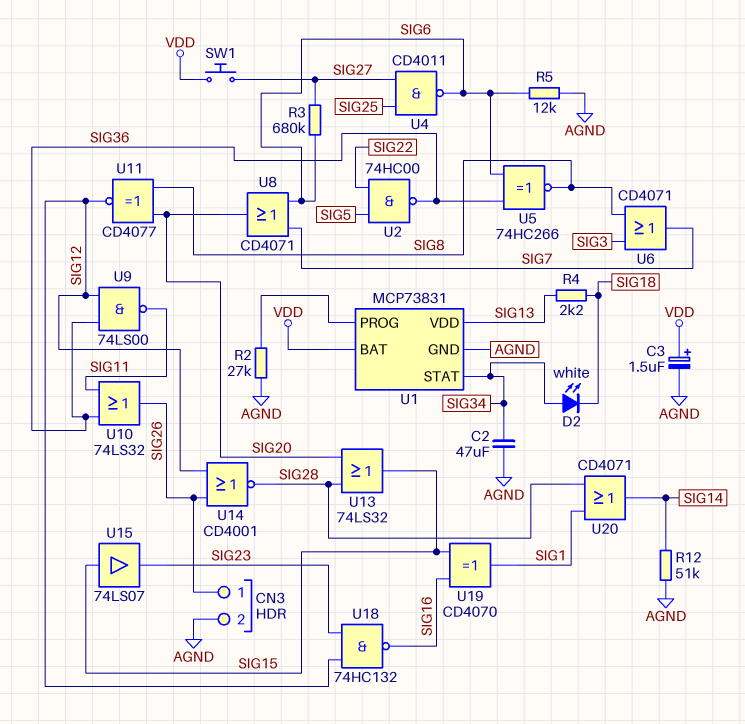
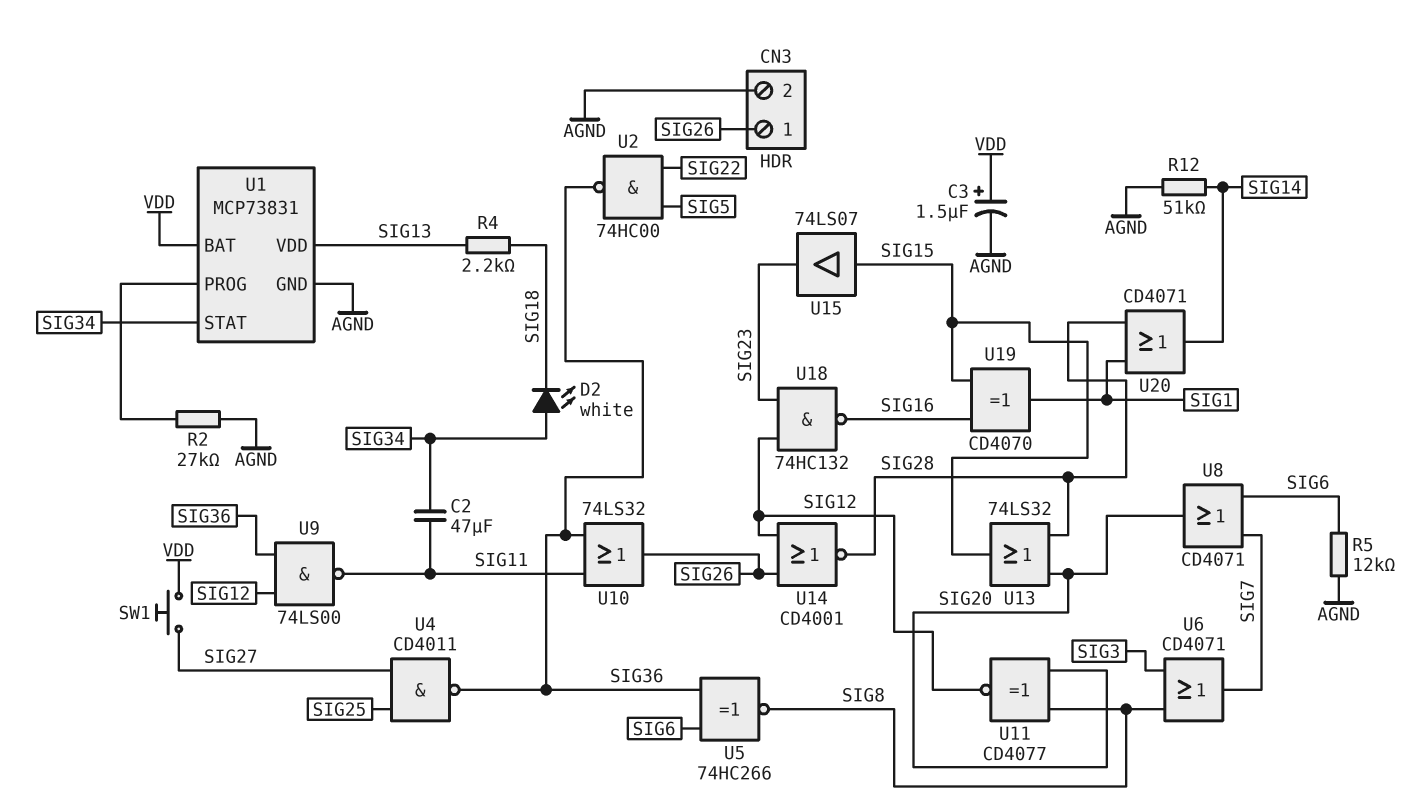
C2: 47uF (AGND, SIG34) -> 47uF (SIG11, SIG34)
R3: 680k (SIG6, SIG27) -> none
U4: NAND CD4011 (in SIG25, in SIG27, out SIG6) -> NAND CD4011 (in SIG25, in SIG27, out SIG36)

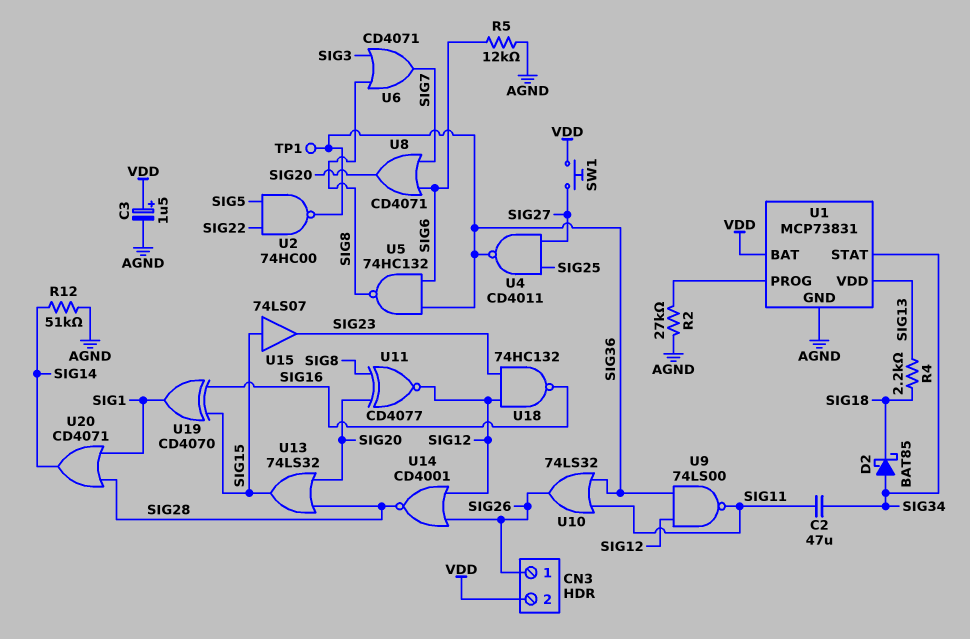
CN3 pin 2: AGND -> VDD
D2: LED white (A SIG34, K SIG18) -> schottky BAT85 (A SIG34, K SIG18)
TP1: none -> test point (SIG36)
U5: XNOR 74HC266 (in SIG6, in SIG36, out SIG8) -> NAND 74HC132 (in SIG6, in SIG36, out SIG8)

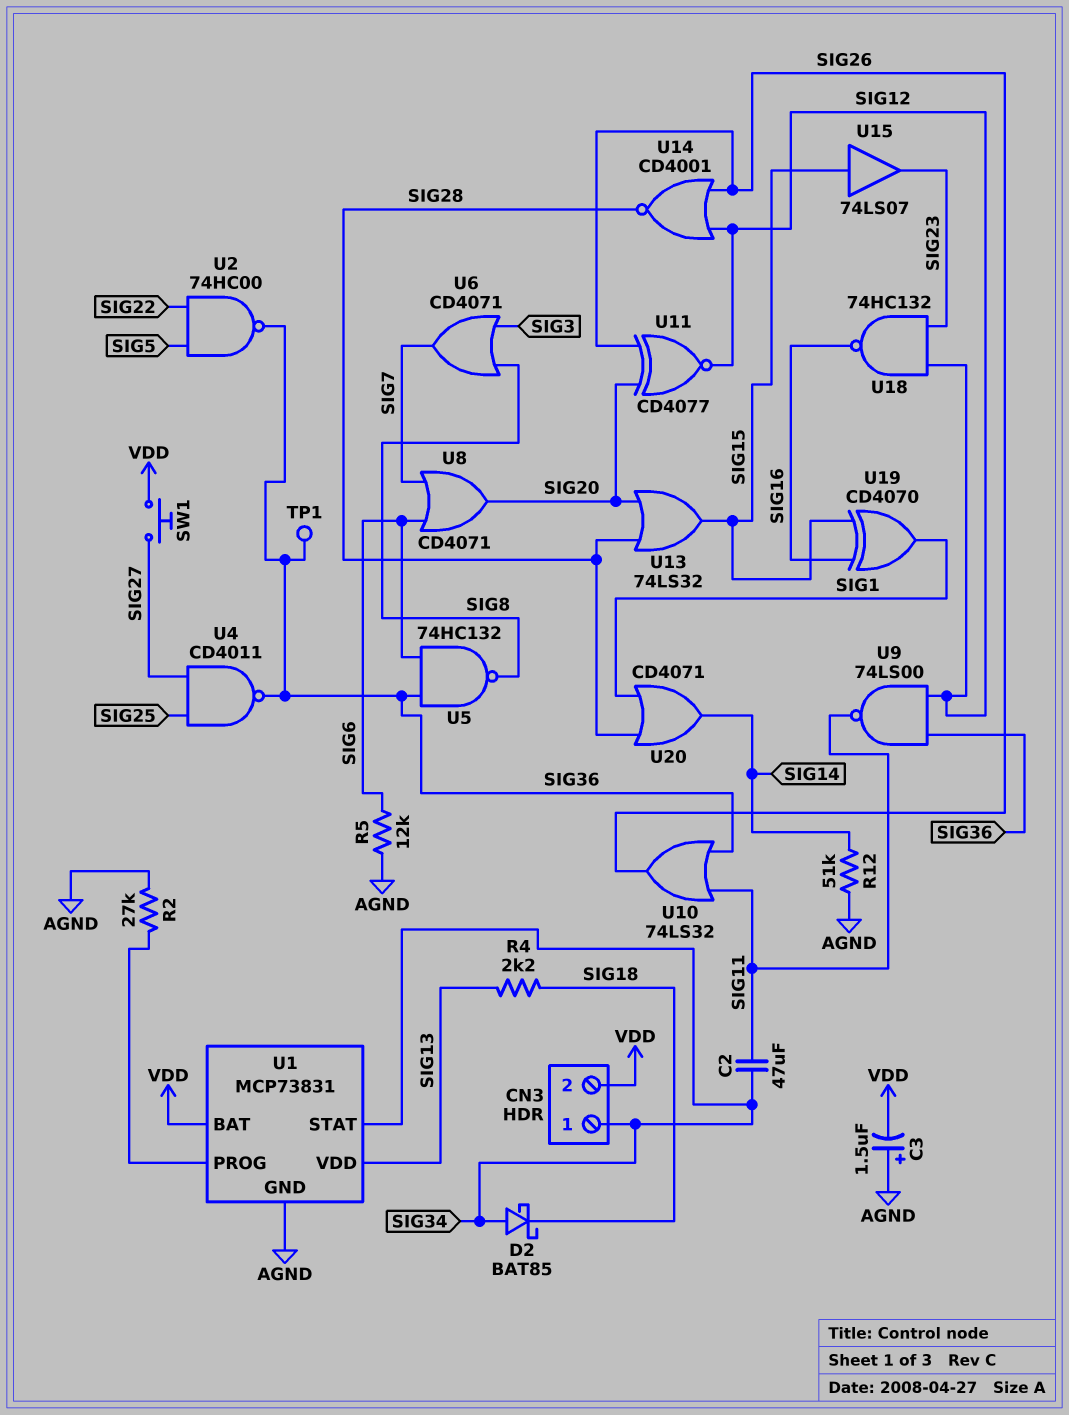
C3: 1.5uF (plus VDD, minus AGND) -> 1.5uF (plus AGND, minus VDD)
CN3 pin 1: SIG26 -> SIG34
U11: XNOR CD4077 (in SIG8, in SIG20, out SIG12) -> XNOR CD4077 (in SIG20, in SIG26, out SIG12)

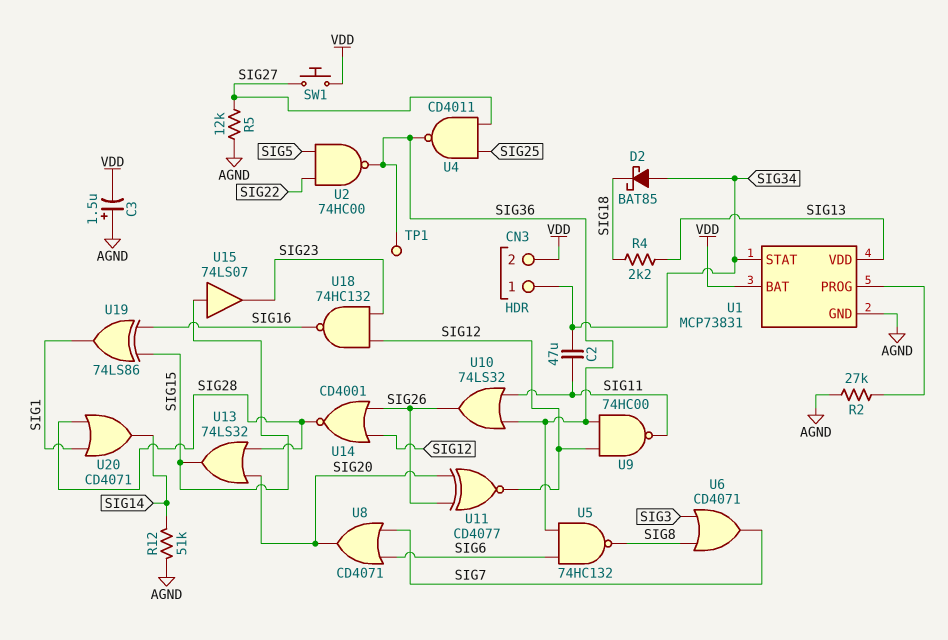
R5: 12k (AGND, SIG6) -> 12k (AGND, SIG27)
U9: NAND 74LS00 (in SIG12, in SIG36, out SIG11) -> NAND 74HC00 (in SIG12, in SIG36, out SIG11)
U19: XOR CD4070 (in SIG15, in SIG16, out SIG1) -> XOR 74LS86 (in SIG15, in SIG16, out SIG1)

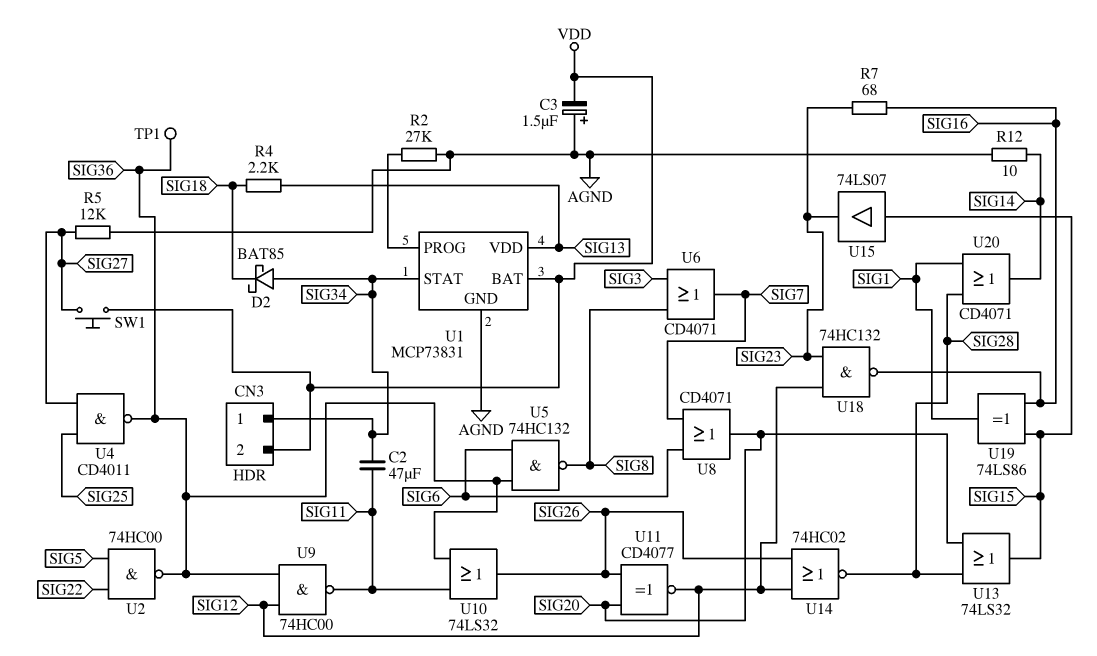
R7: none -> 68 (SIG16, SIG23)
R12: 51k (AGND, SIG14) -> 10 (AGND, SIG14)
U14: NOR CD4001 (in SIG12, in SIG26, out SIG28) -> NOR 74HC02 (in SIG12, in SIG26, out SIG28)

